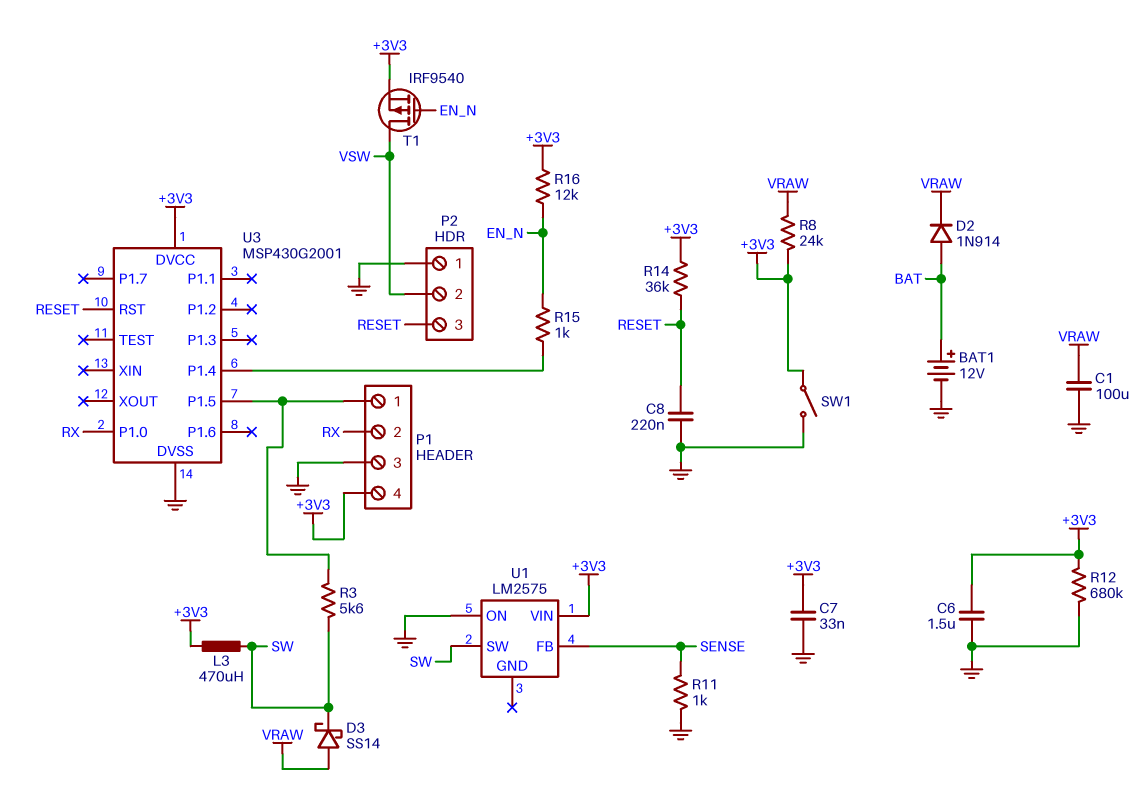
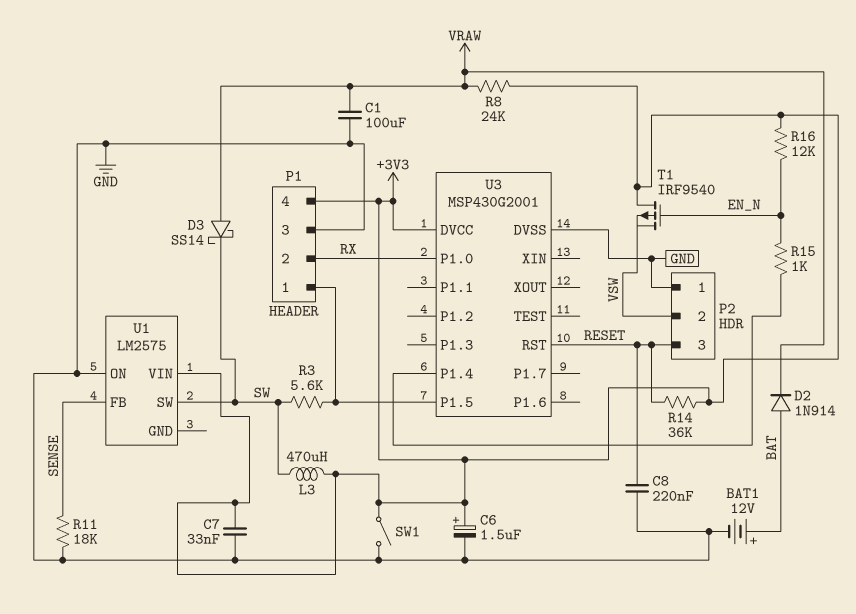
C6: 1.5uF (+3V3, GND) -> 1.5uF (plus +3V3, minus GND)
R11: 1k (GND, SENSE) -> 18k (GND, SENSE)
R12: 680k (+3V3, GND) -> none
T1: PMOS IRF9540 (G EN_N, D VSW, S +3V3) -> PMOS IRF9540 (G EN_N, D +3V3, S VSW)

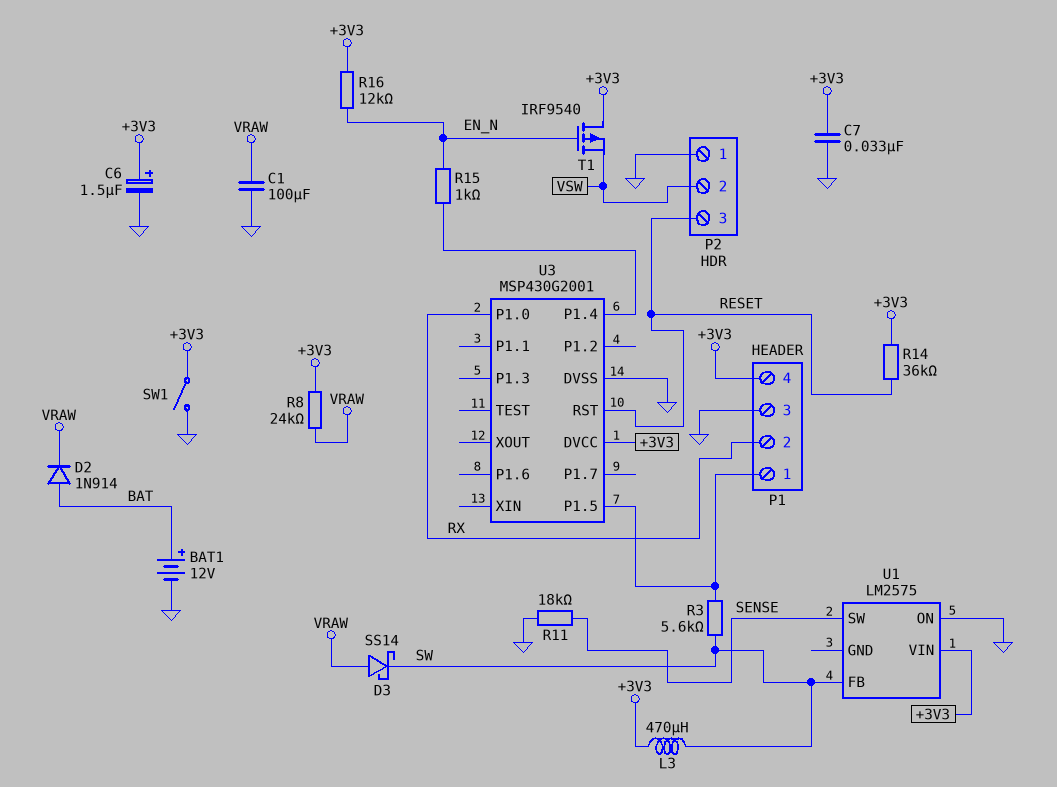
C8: 220nF (GND, RESET) -> none
U1 pin FB: SENSE -> SW
U1 pin SW: SW -> SENSE

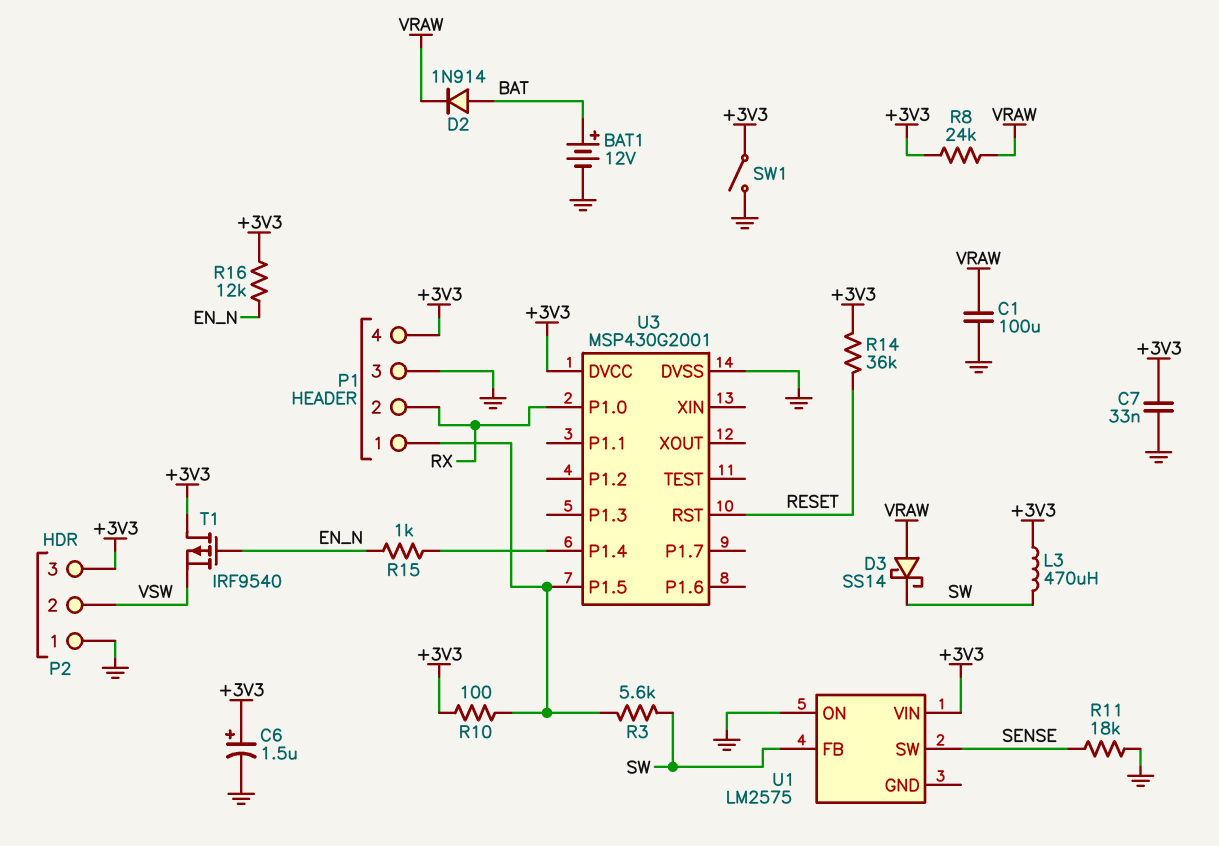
P2 pin 3: RESET -> +3V3
R10: none -> 100 (+3V3, P1/1)

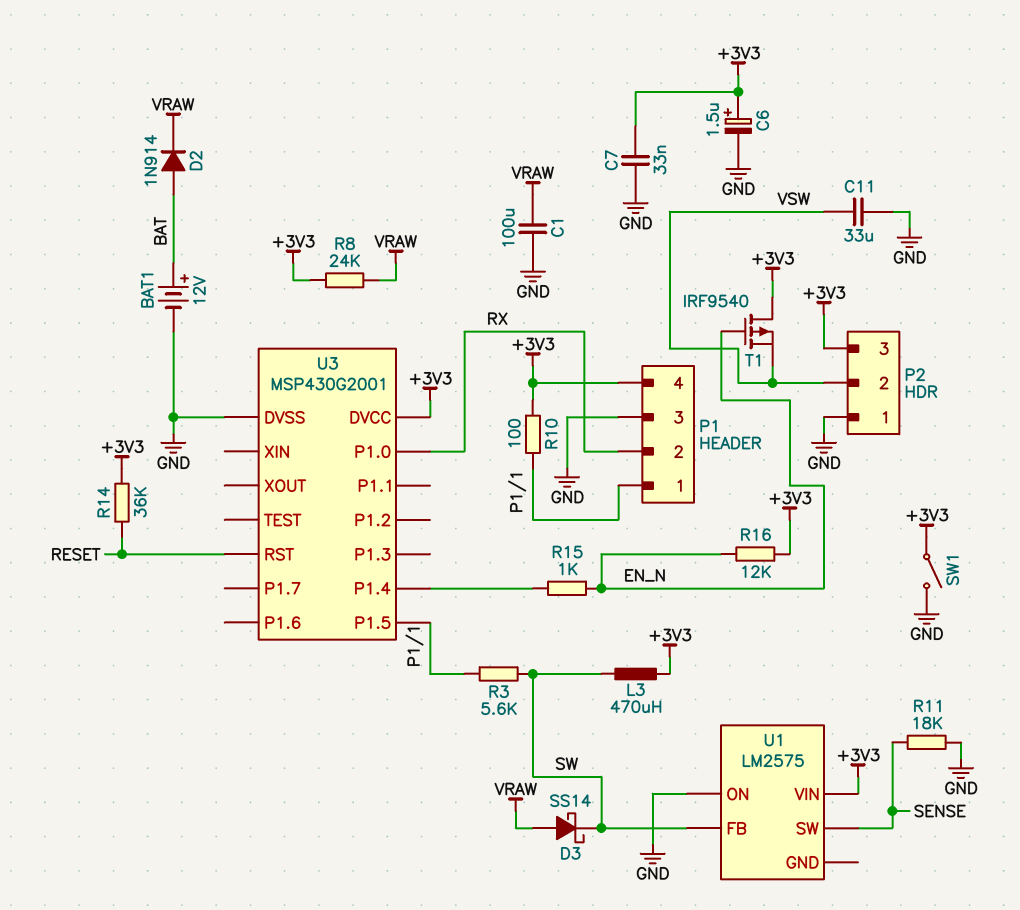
C11: none -> 33uF (GND, VSW)

